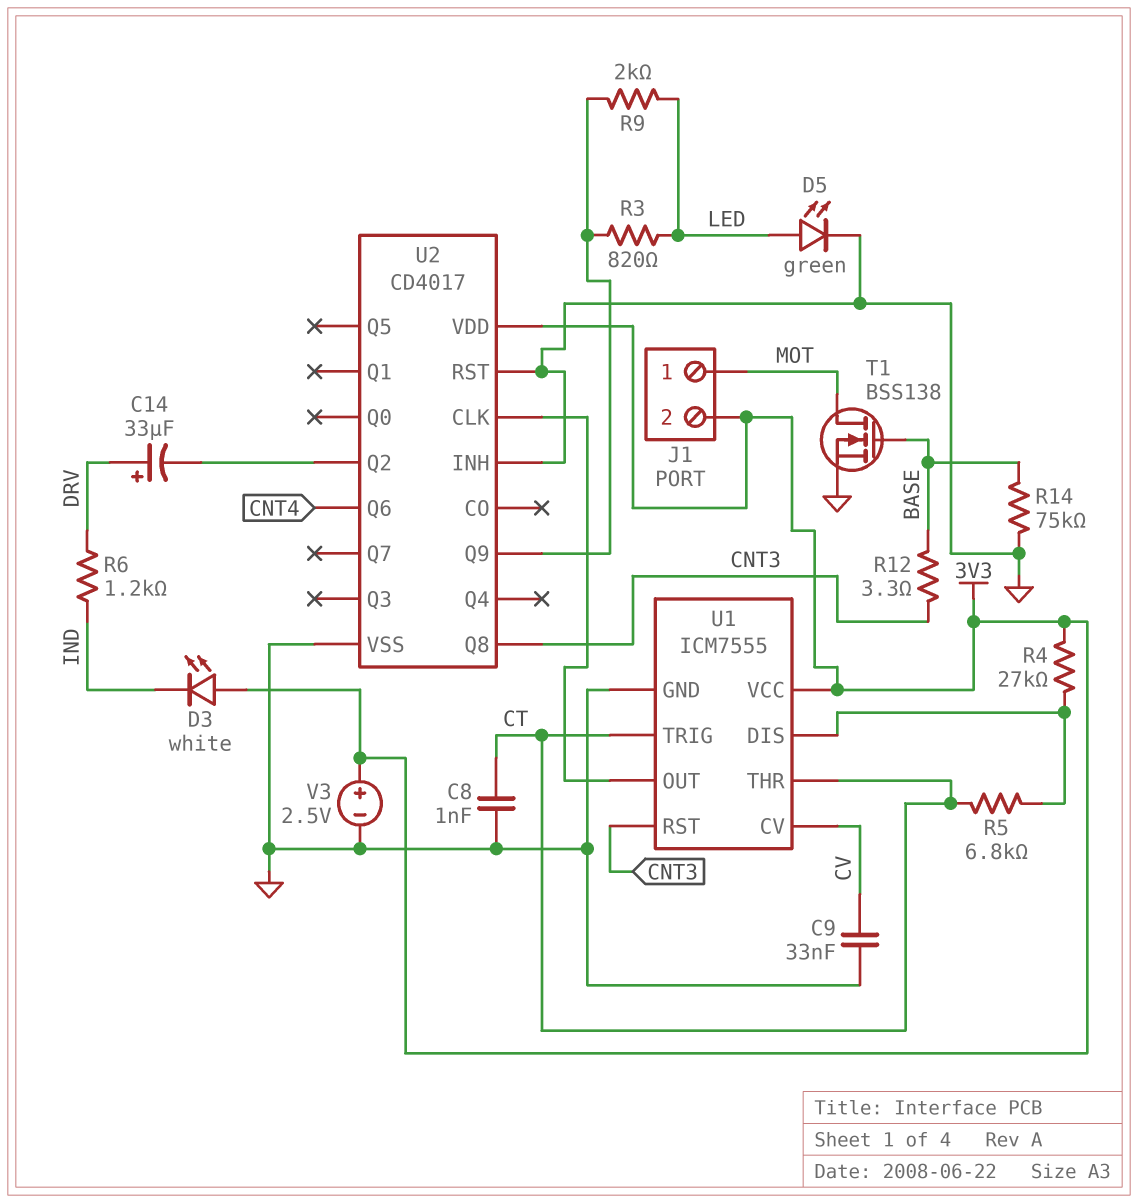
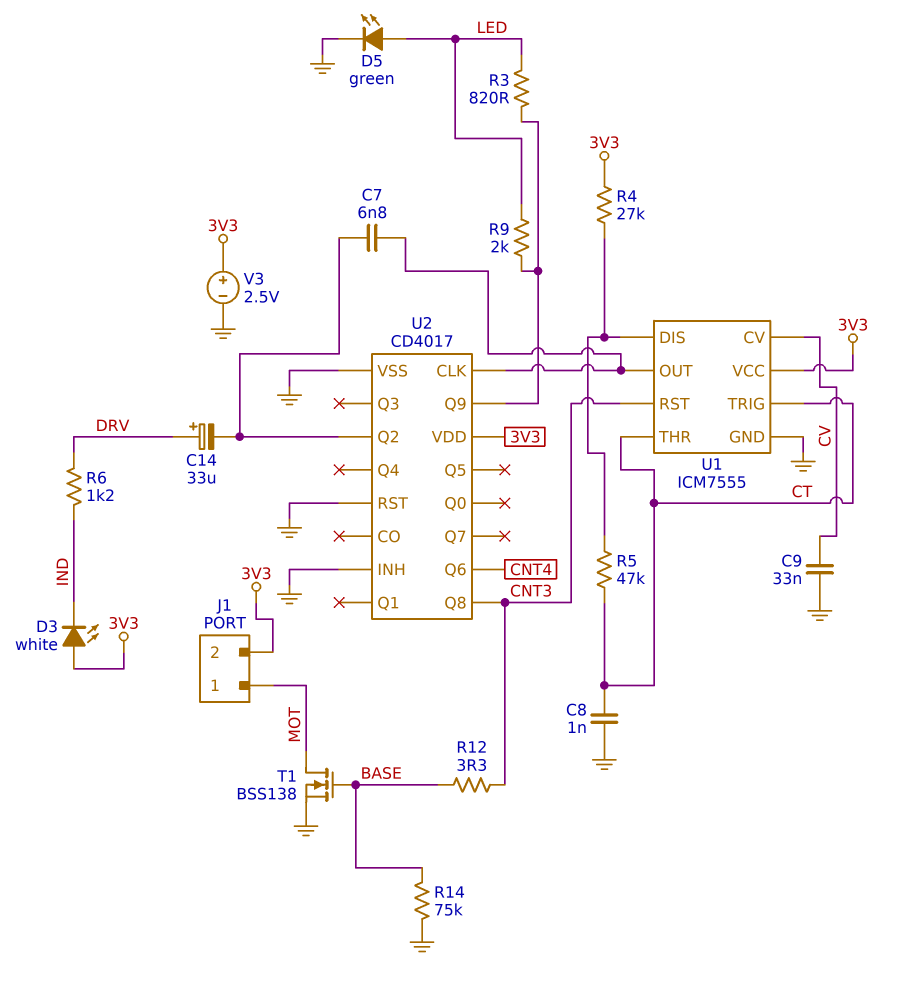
C7: none -> 6.8nF (U1/OUT, U2/Q2)
R5: 6.8k (CT, U1/DIS) -> 47k (CT, U1/DIS)

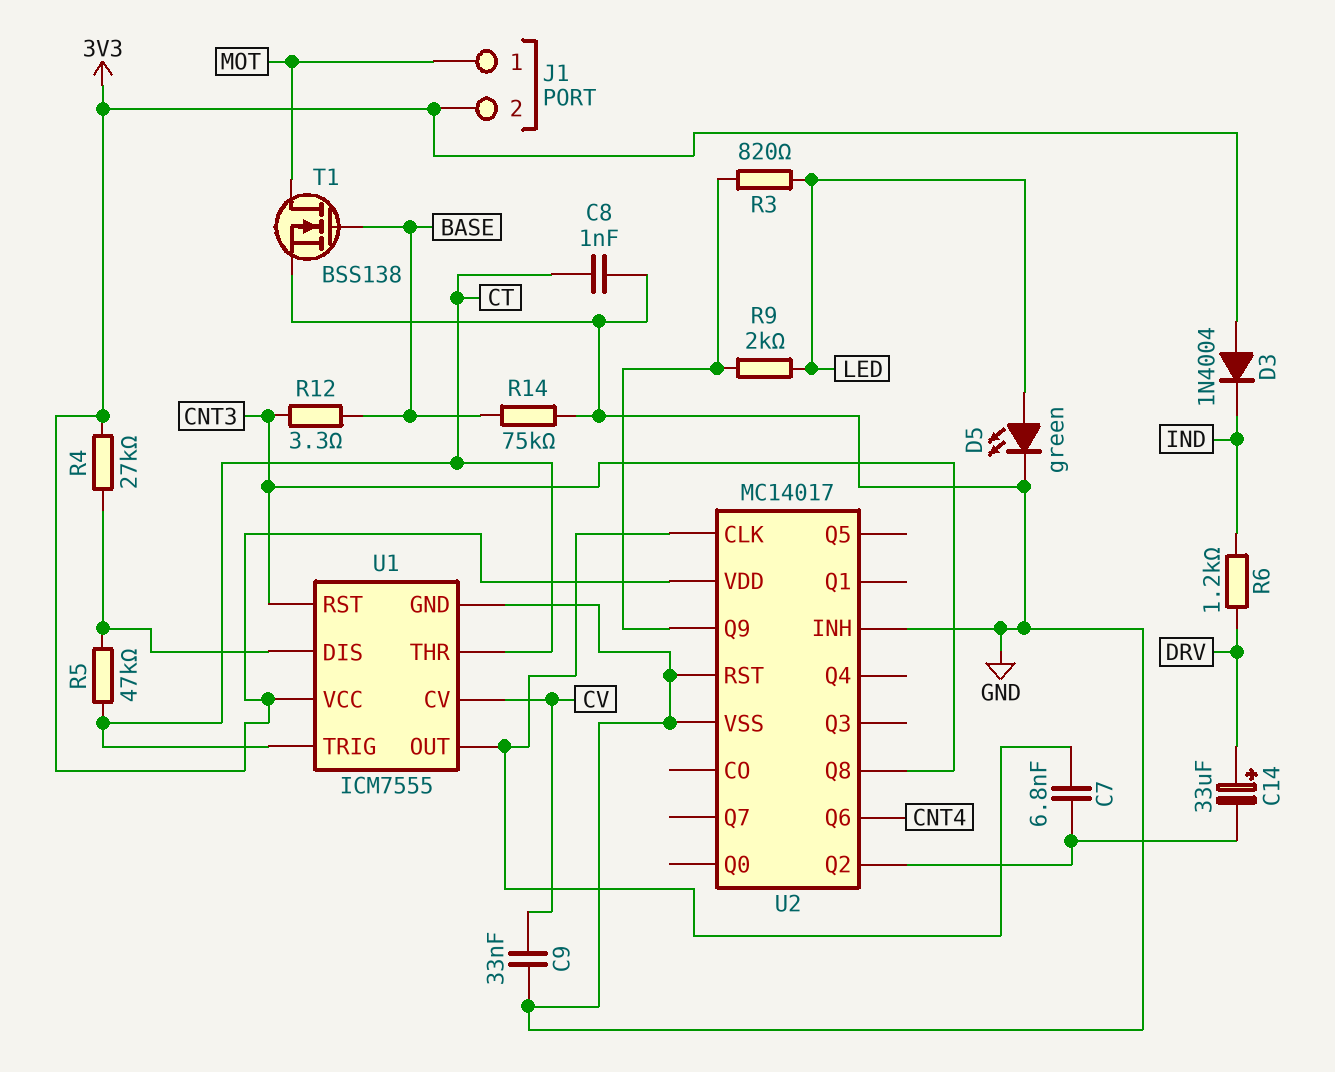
D3: LED white (A 3V3, K IND) -> diode 1N4004 (A 3V3, K IND)
U2: CD4017 -> MC14017
V3: 2.5V (plus 3V3, minus GND) -> none

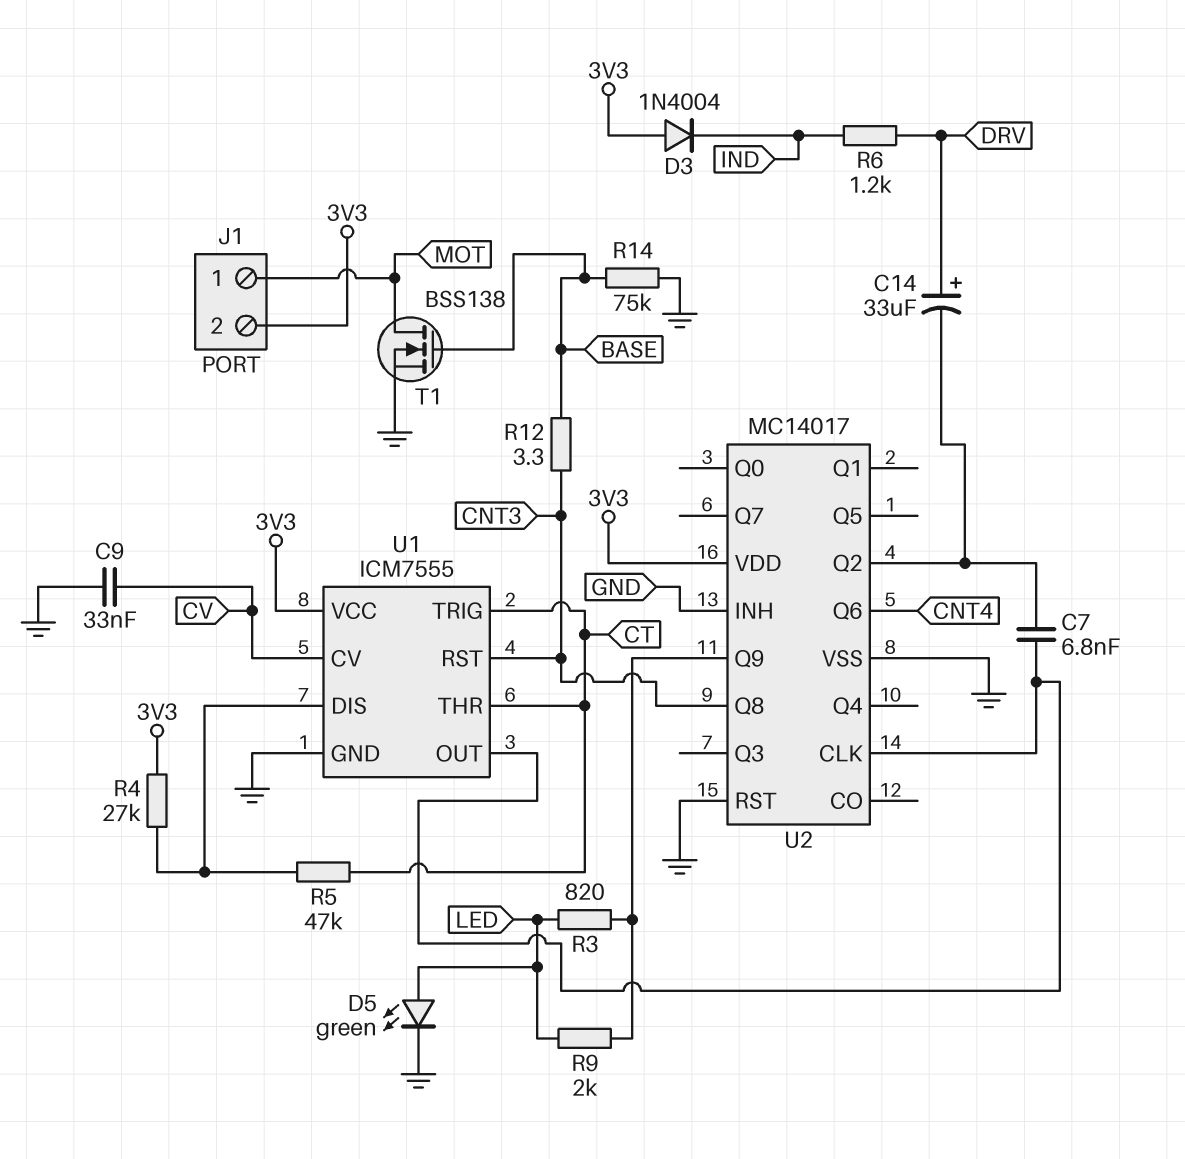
C8: 1nF (CT, GND) -> none

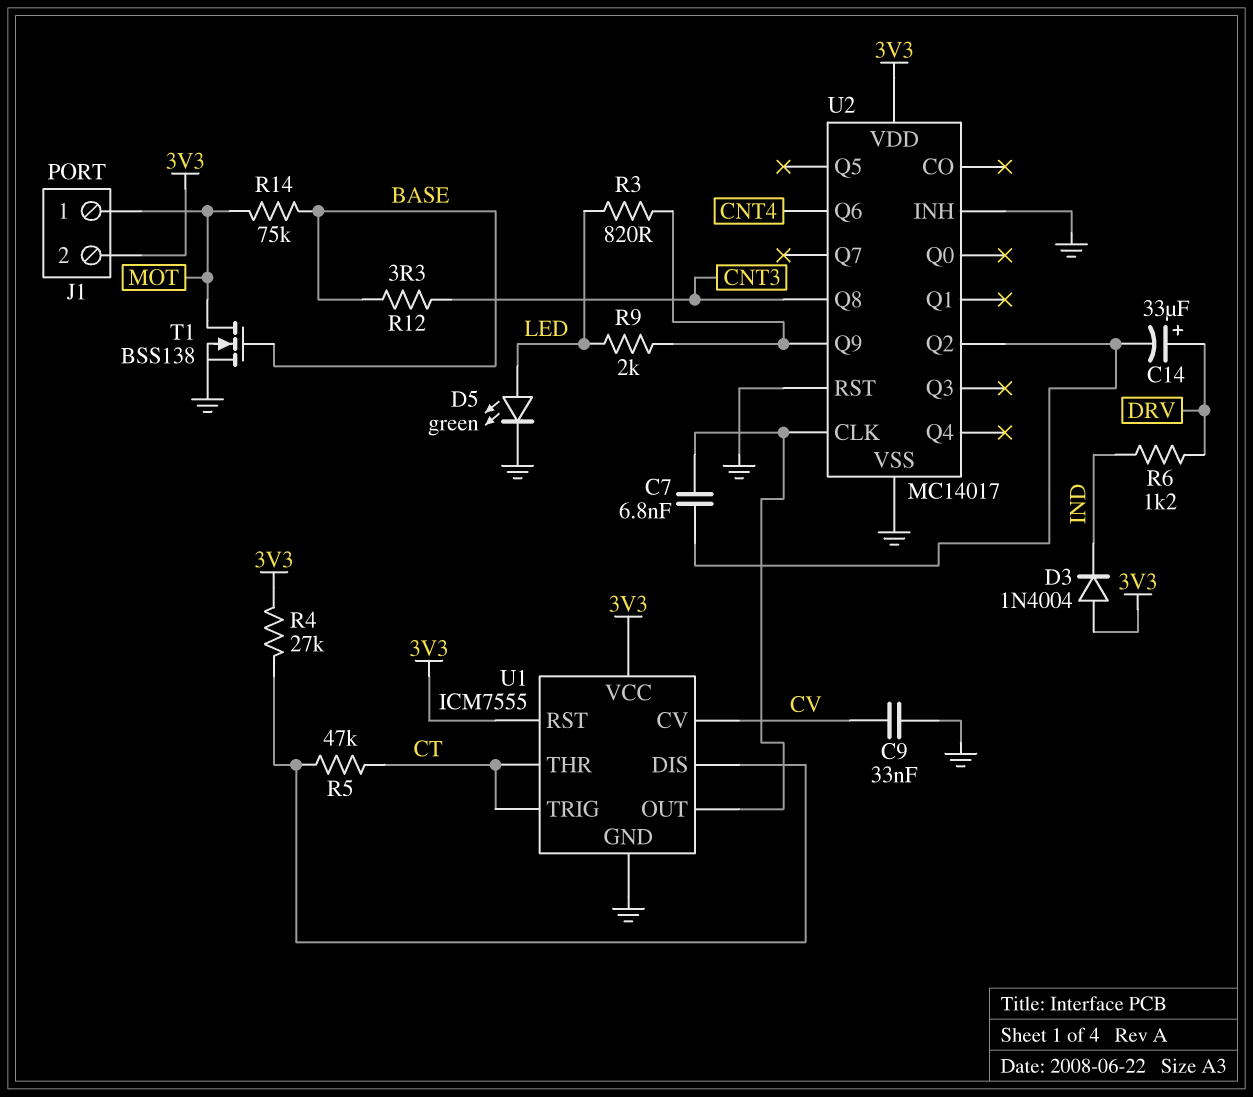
R14: 75k (BASE, GND) -> 75k (BASE, MOT)
U1 pin RST: CNT3 -> 3V3

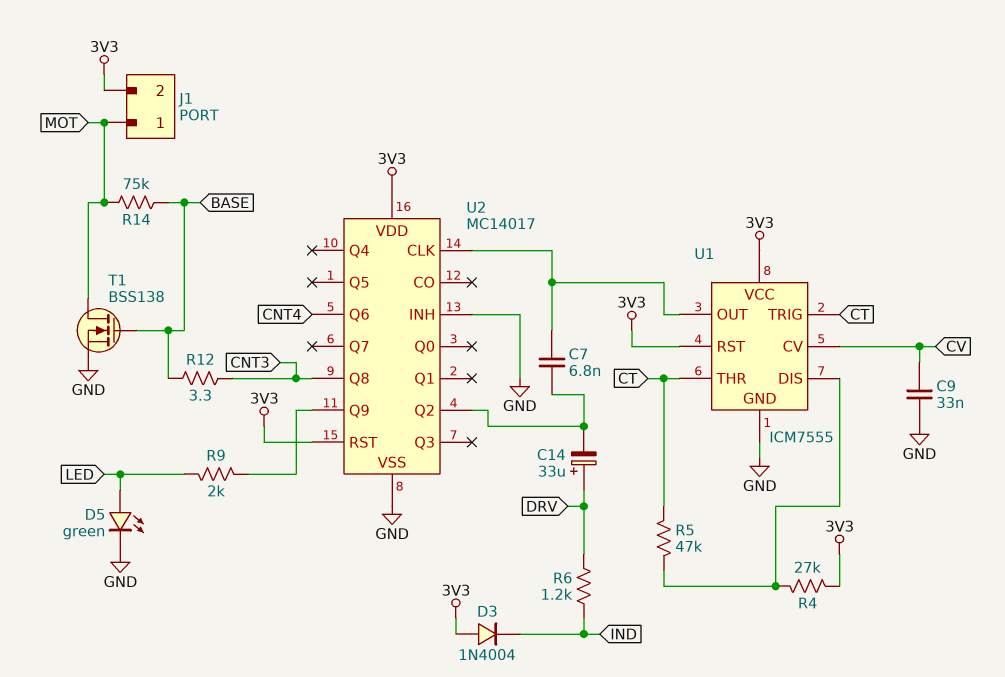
R3: 820 (LED, U2/Q9) -> none
U2 pin RST: GND -> 3V3

